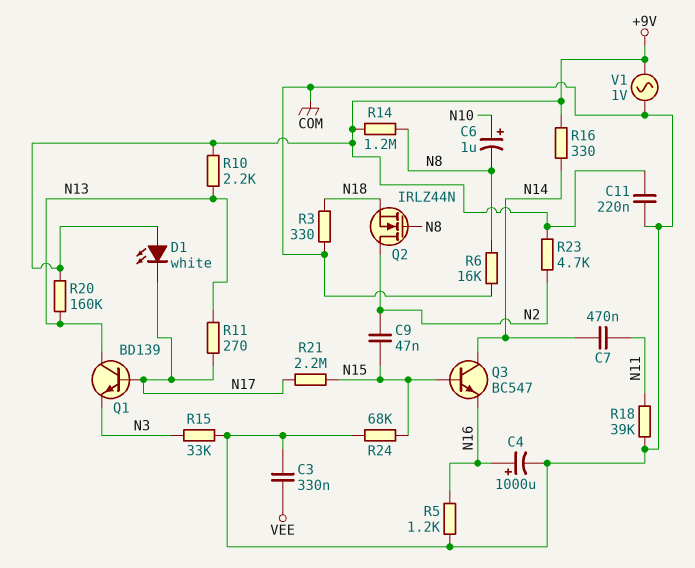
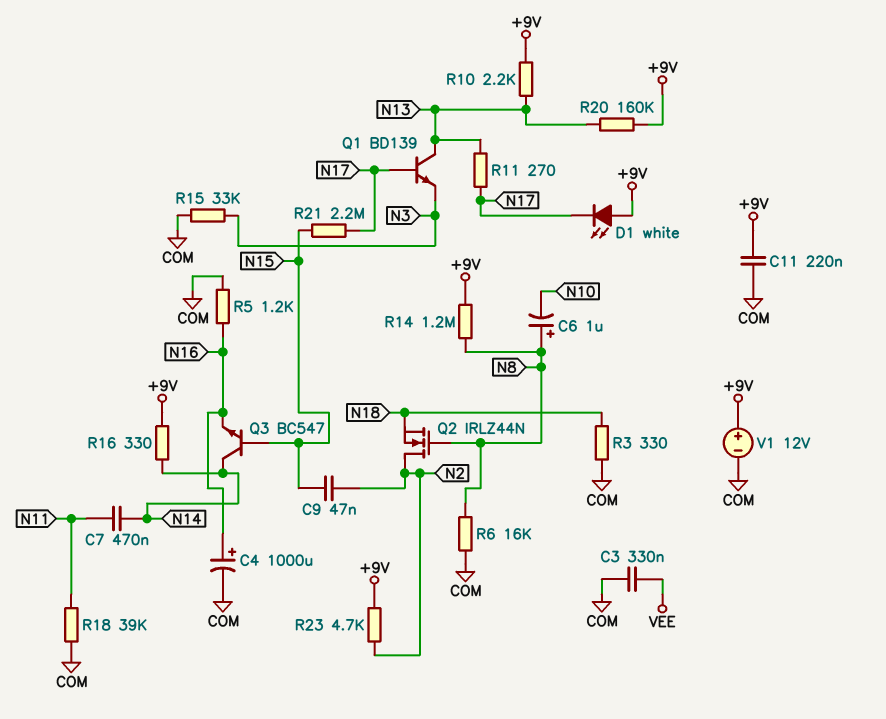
C6: 1uF (plus N10, minus N8) -> 1uF (plus N8, minus N10)
R24: 68k (COM, N15) -> none
V1: AC 1V (+9V, COM) -> 12V (plus +9V, minus COM)

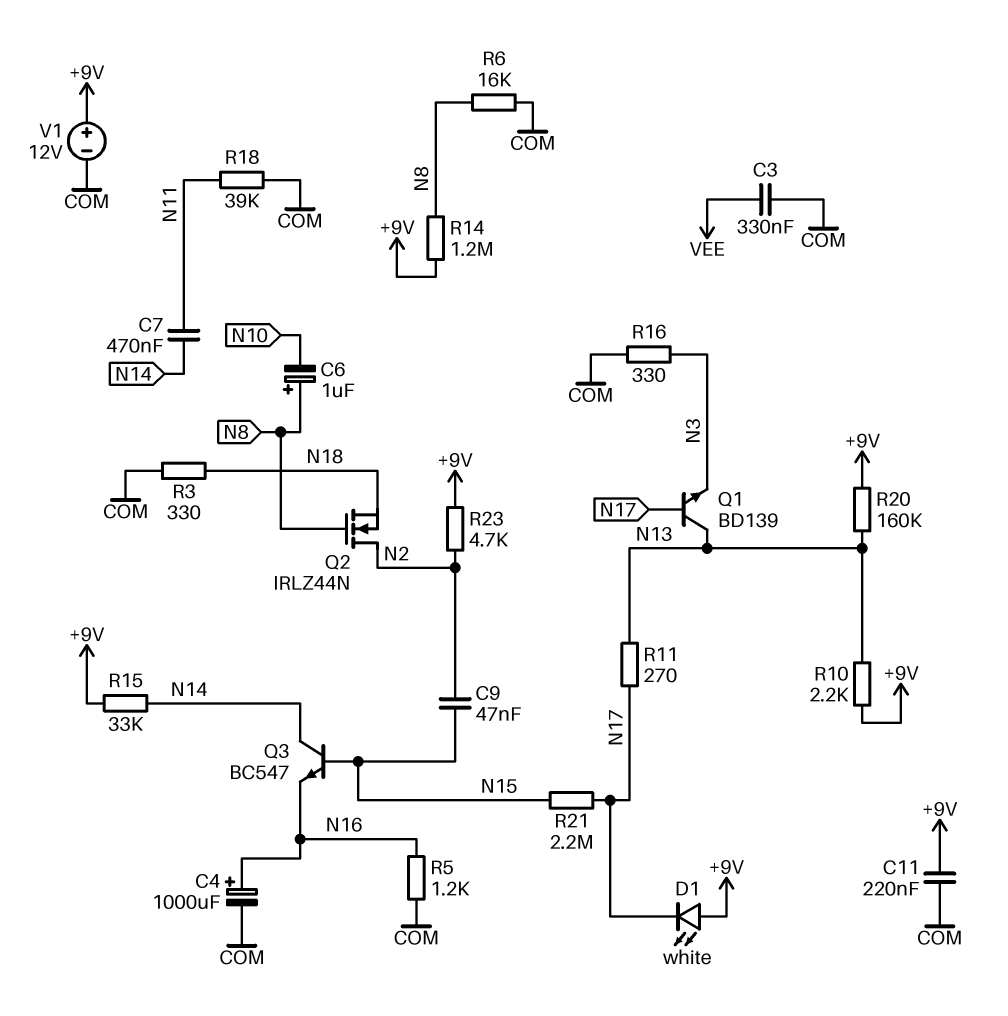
R15: 33k (COM, N3) -> 33k (+9V, N14)
R16: 330 (+9V, N14) -> 330 (COM, N3)

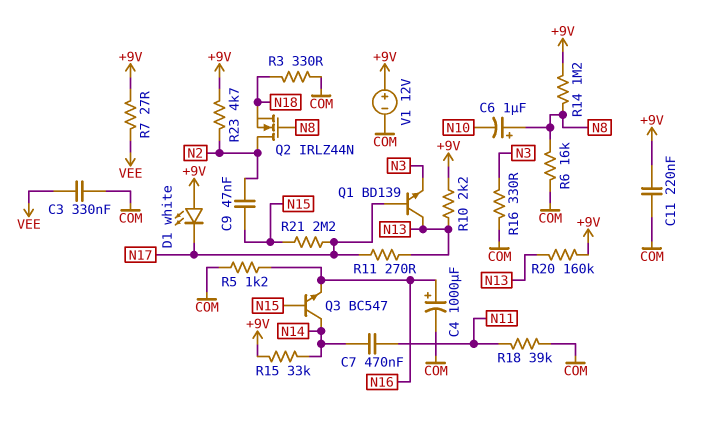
R7: none -> 27 (+9V, VEE)

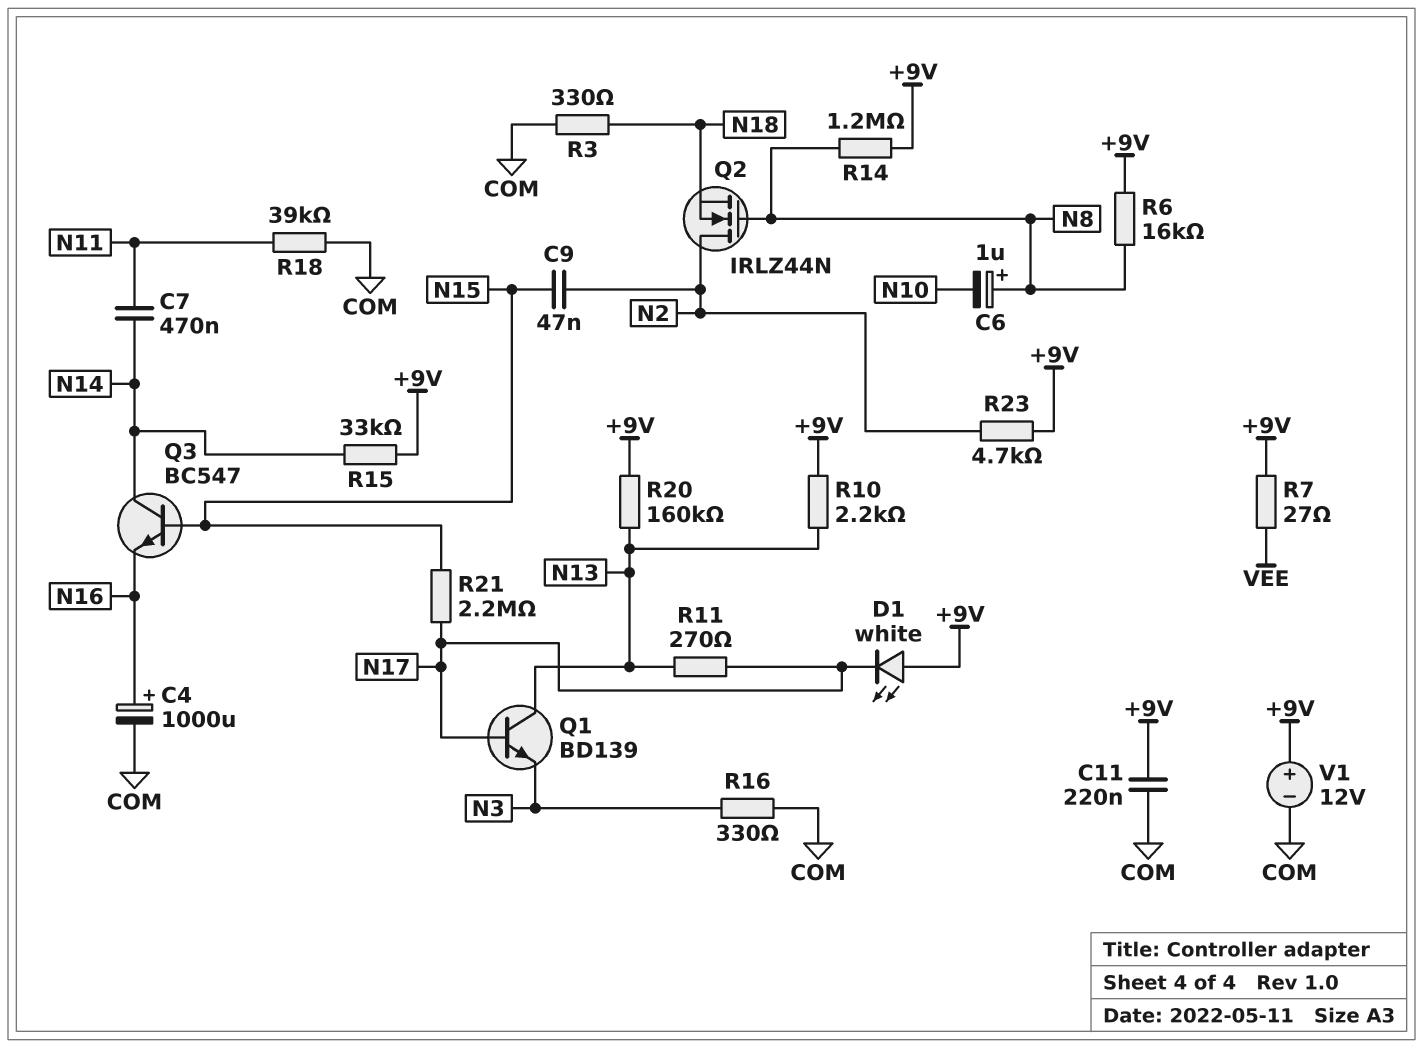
C3: 330nF (COM, VEE) -> none
R5: 1.2k (COM, N16) -> none
R6: 16k (COM, N8) -> 16k (+9V, N8)

